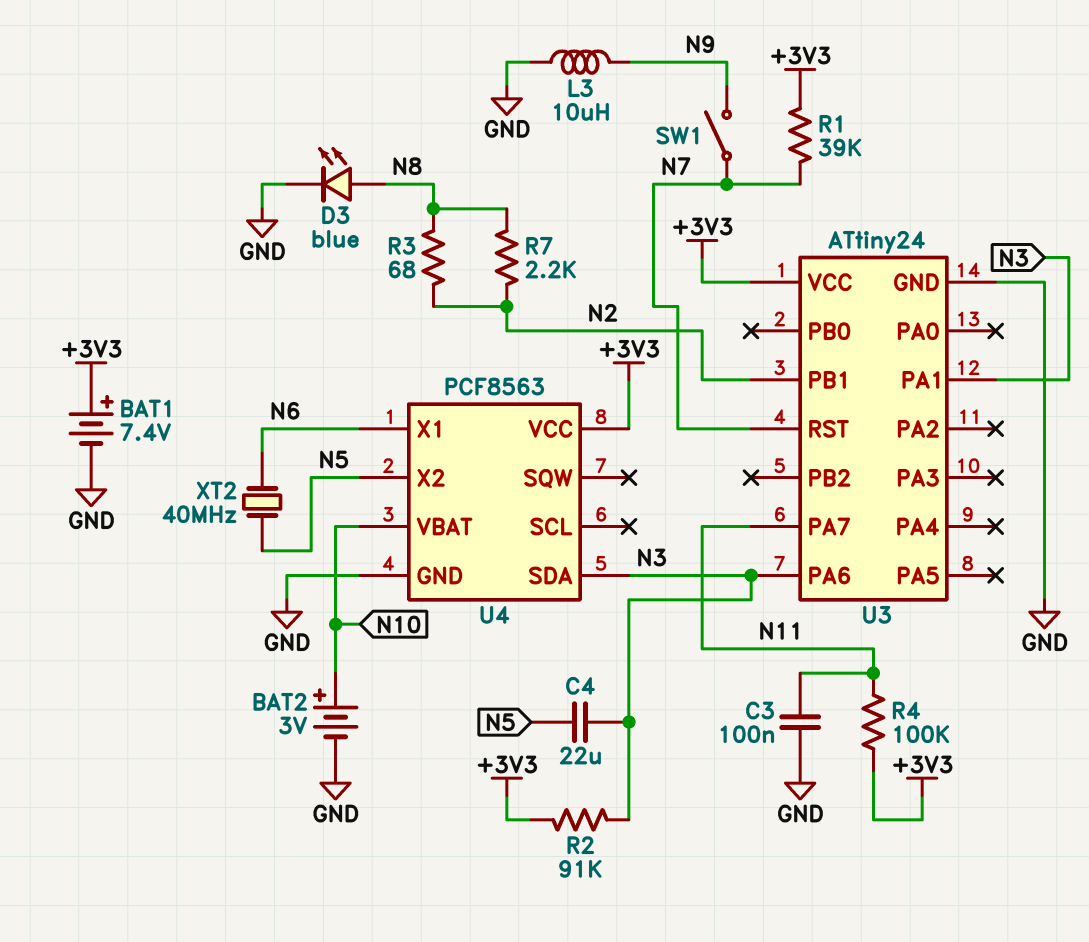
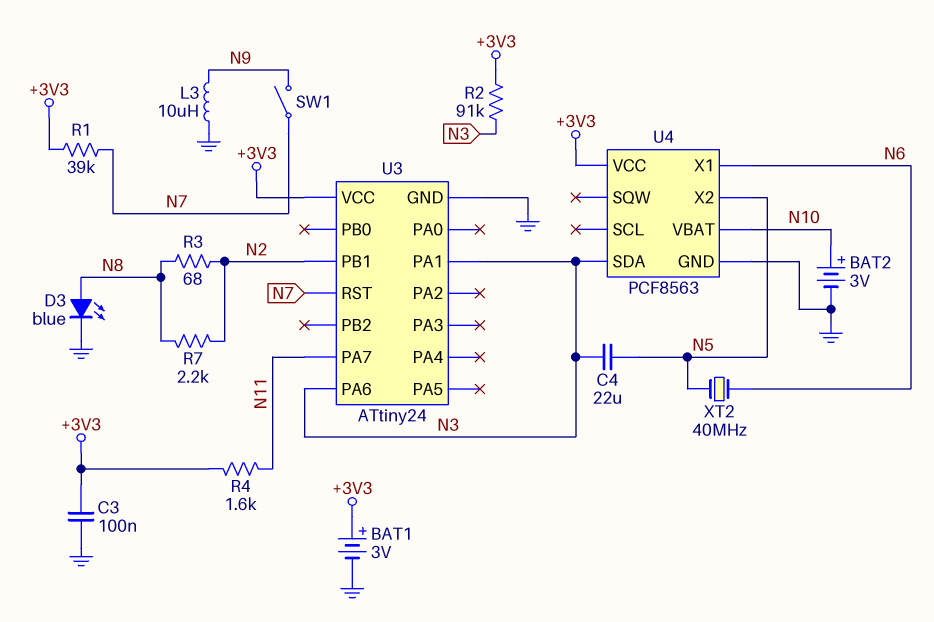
BAT1: 7.4V (plus +3V3, minus GND) -> 3V (plus +3V3, minus GND)
C3: 100nF (GND, N11) -> 100nF (+3V3, GND)
R4: 100k (+3V3, N11) -> 1.6k (+3V3, N11)

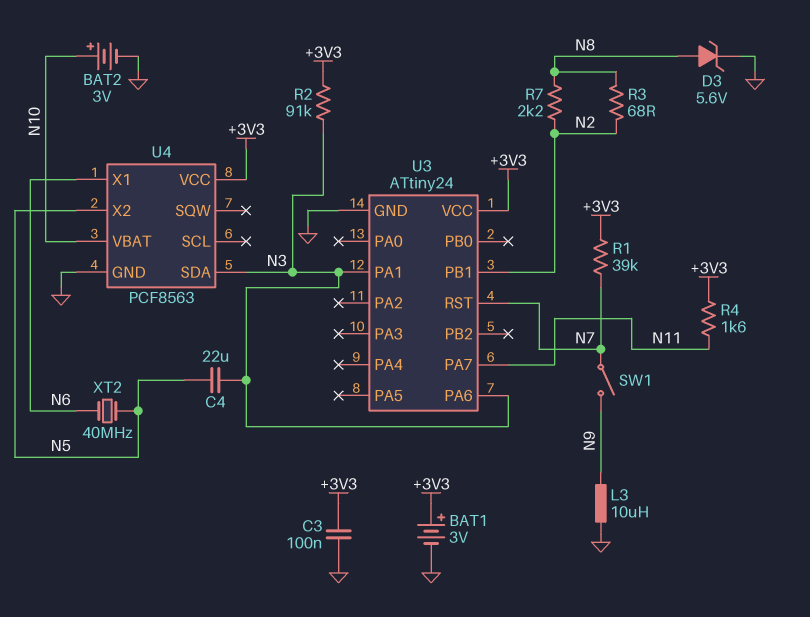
D3: LED blue (A N8, K GND) -> zener 5.6V (A N8, K GND)

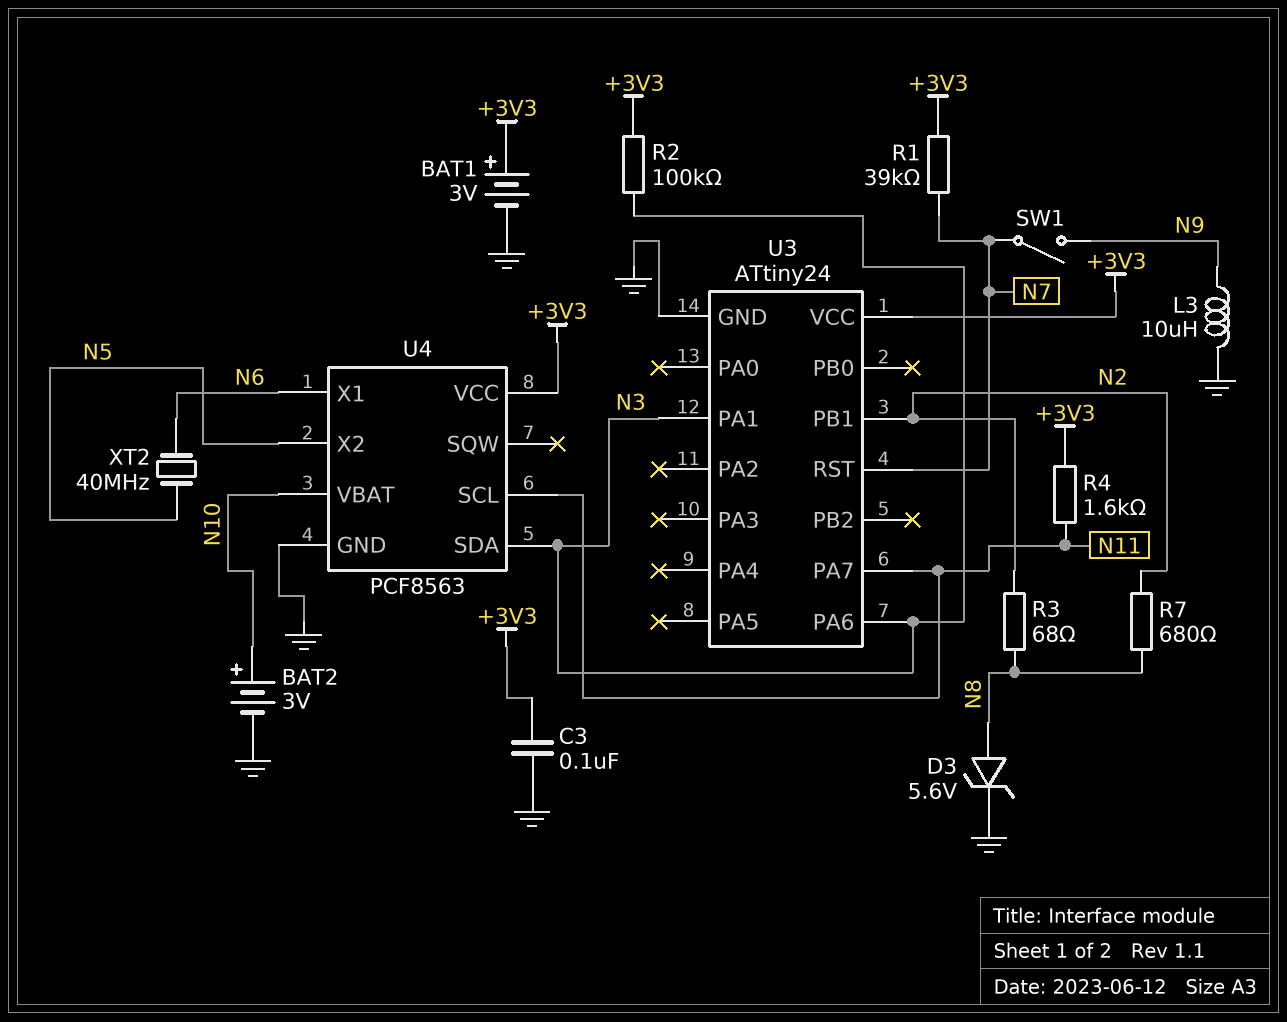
C4: 22uF (N3, N5) -> none
R2: 91k (+3V3, N3) -> 100k (+3V3, N3)
R7: 2.2k (N2, N8) -> 680 (N2, N8)
U4 pin SCL: none -> N11

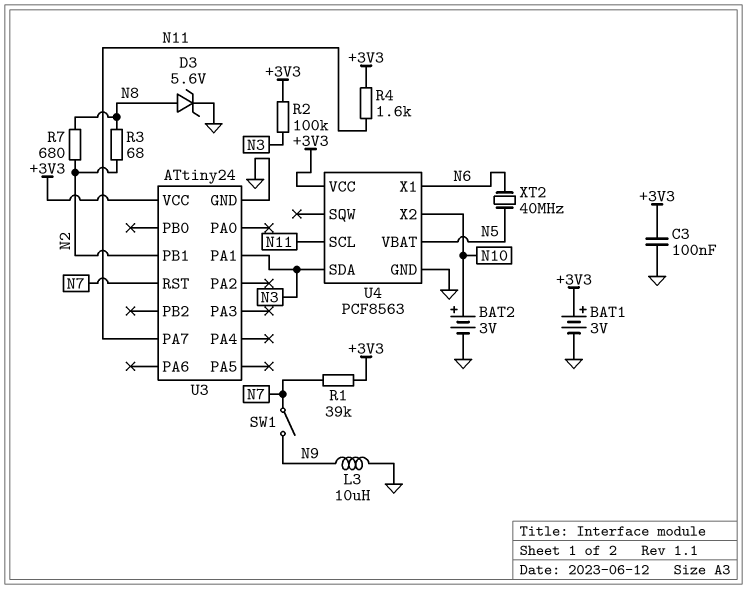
U3 pin PA6: N3 -> none
U4 pin VBAT: N10 -> N5
U4 pin X2: N5 -> N10

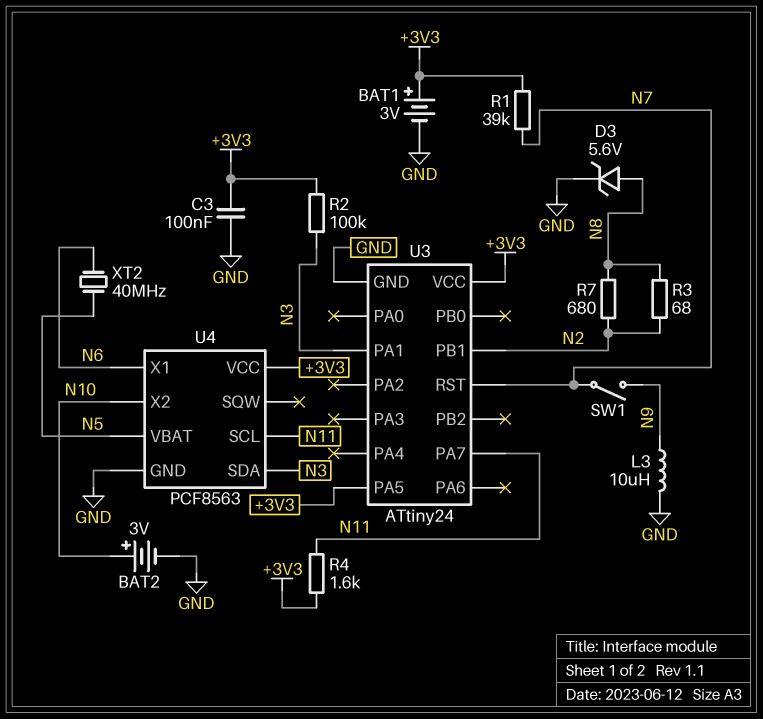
U3 pin PA5: none -> +3V3

